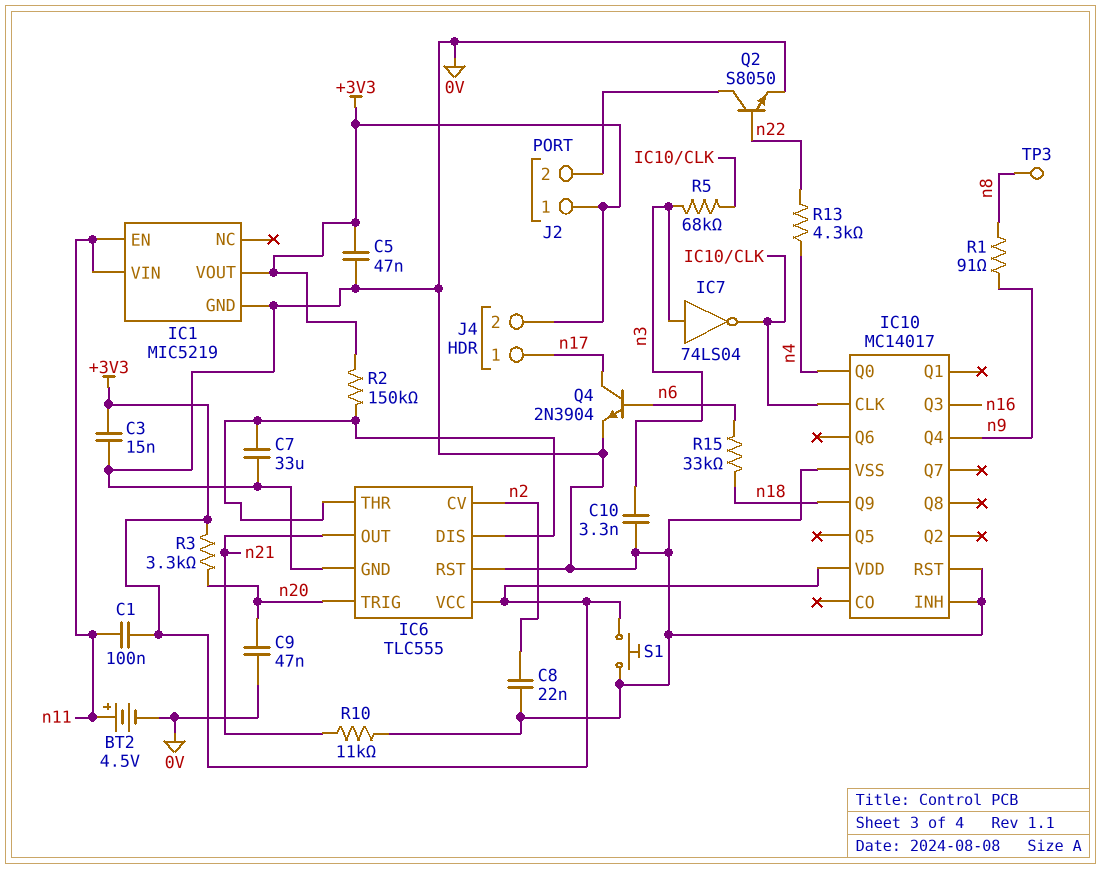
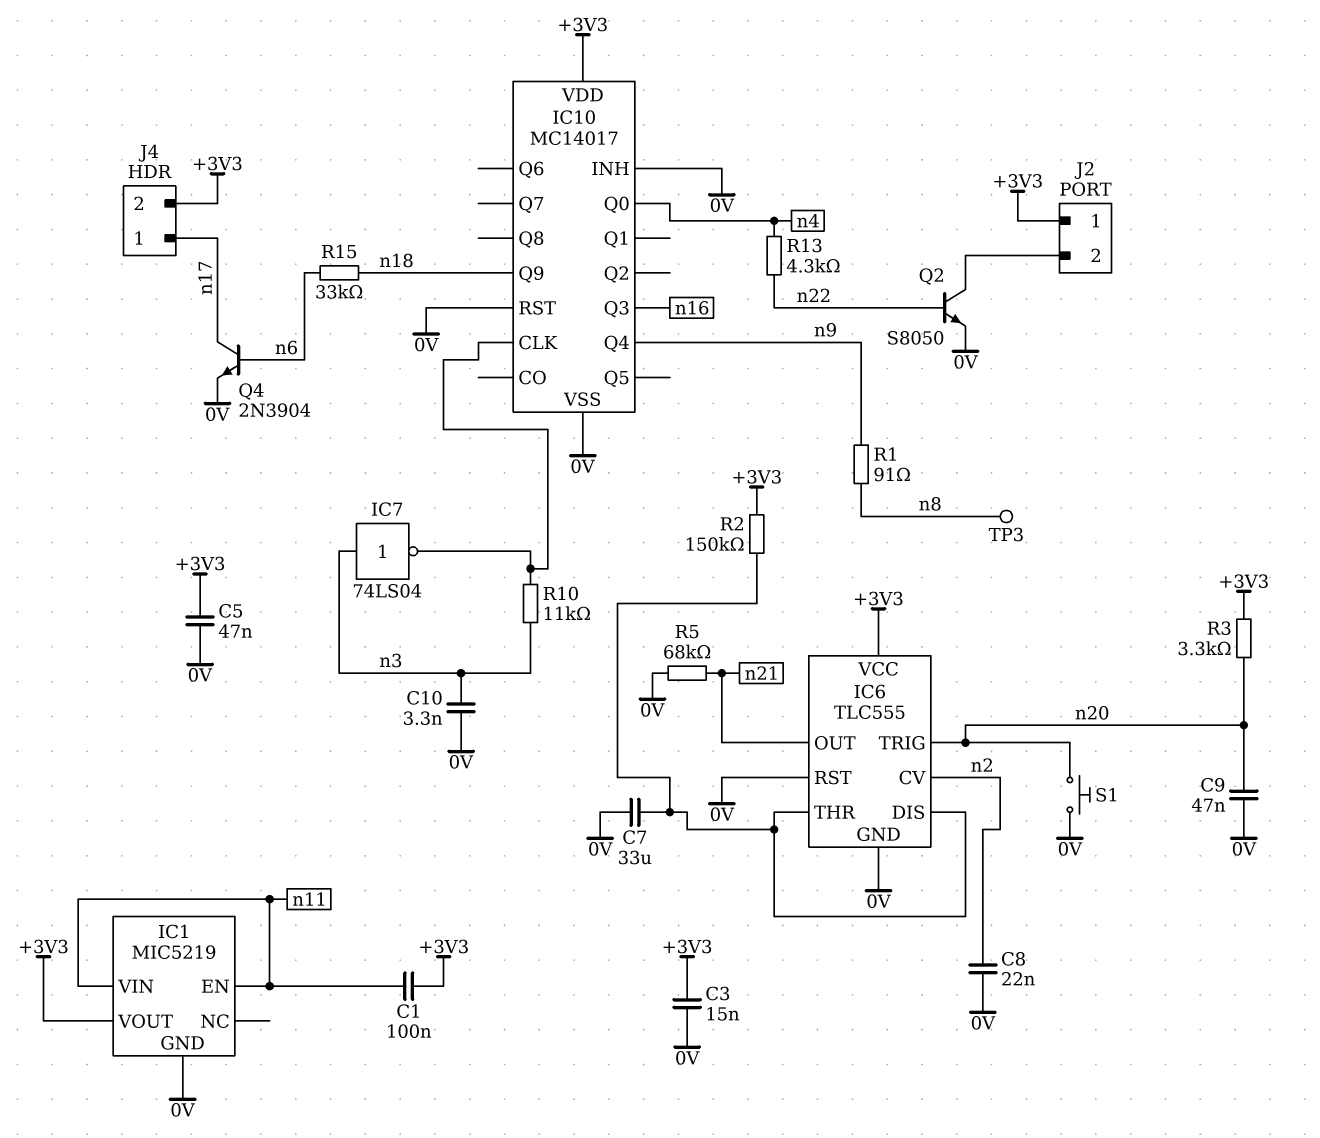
BT2: 4.5V (plus n11, minus 0V) -> none
R5: 68k (IC10/CLK, n3) -> 68k (0V, n21)
R10: 11k (0V, n21) -> 11k (IC10/CLK, n3)
S1: button (+3V3, 0V) -> button (0V, n20)

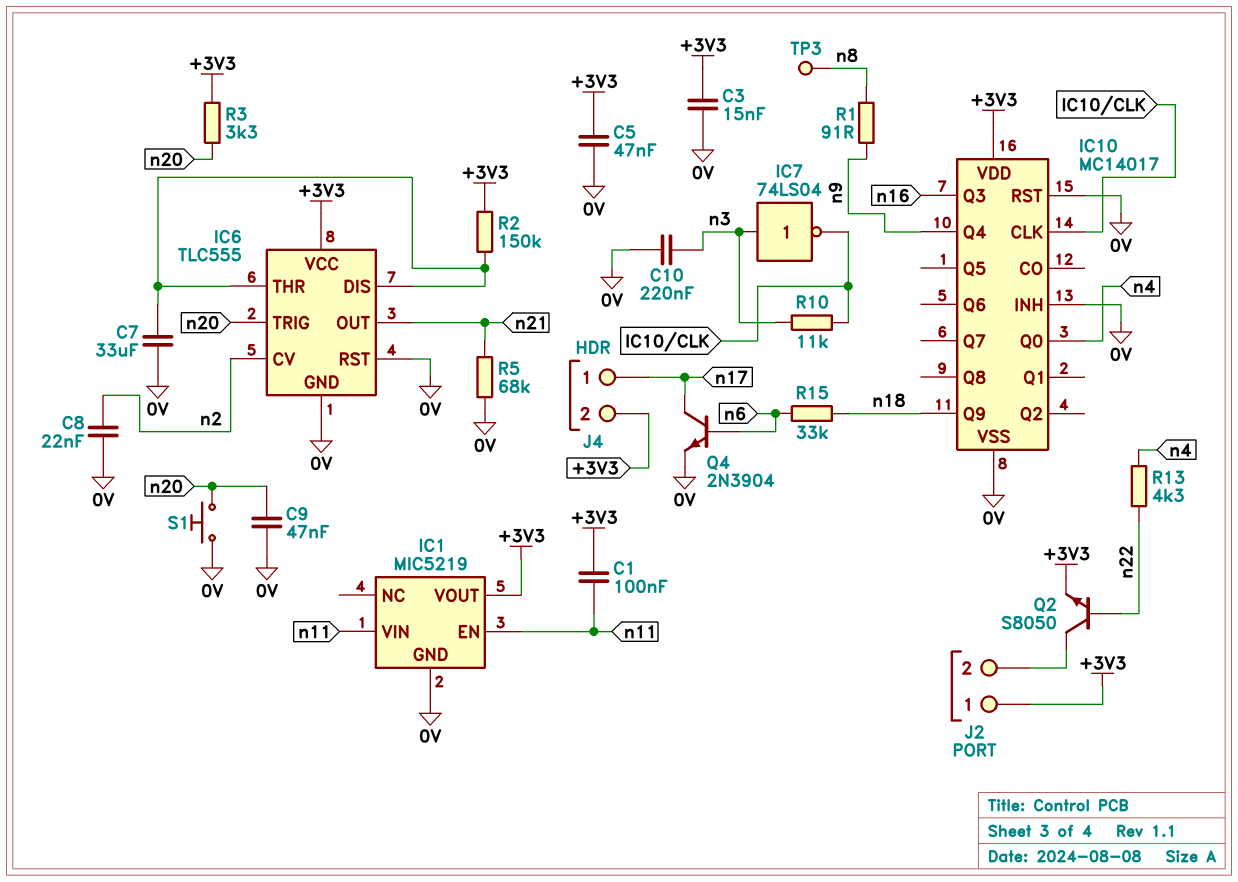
C10: 3.3nF (0V, n3) -> 220nF (0V, n3)
Q2: NPN S8050 (B n22, C J2/2, E 0V) -> NPN S8050 (B n22, C J2/2, E +3V3)

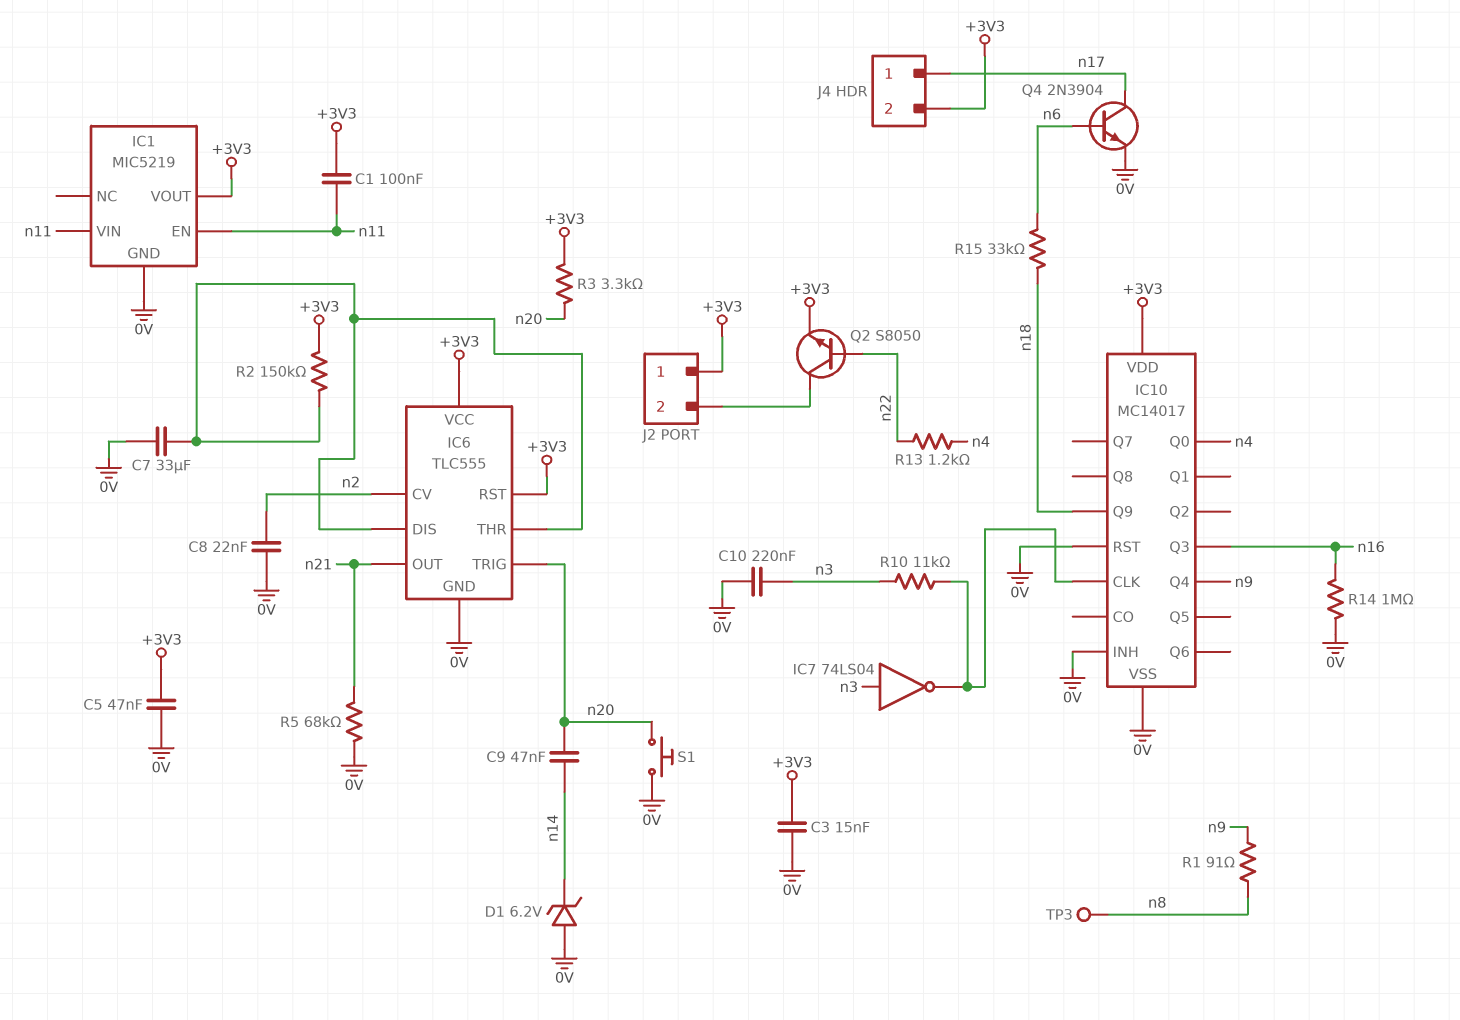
C9: 47nF (0V, n20) -> 47nF (n14, n20)
D1: none -> zener 6.2V (A 0V, K n14)
IC6 pin RST: 0V -> +3V3
R13: 4.3k (n4, n22) -> 1.2k (n4, n22)
R14: none -> 1M (0V, n16)

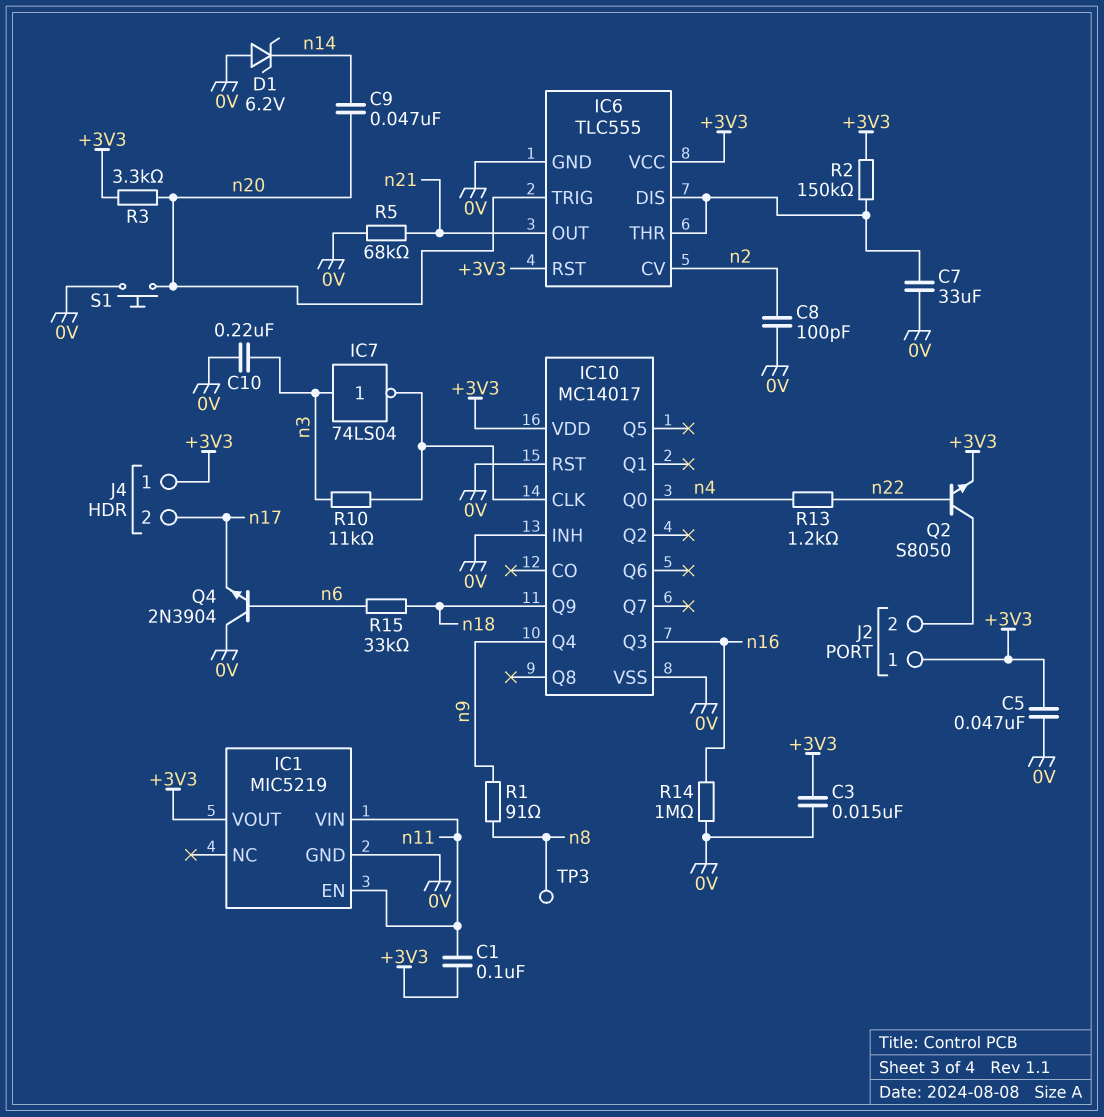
C8: 22nF (0V, n2) -> 100pF (0V, n2)
J4 pin 1: n17 -> +3V3
J4 pin 2: +3V3 -> n17
Q4: NPN 2N3904 (B n6, C n17, E 0V) -> NPN 2N3904 (B n6, C 0V, E n17)

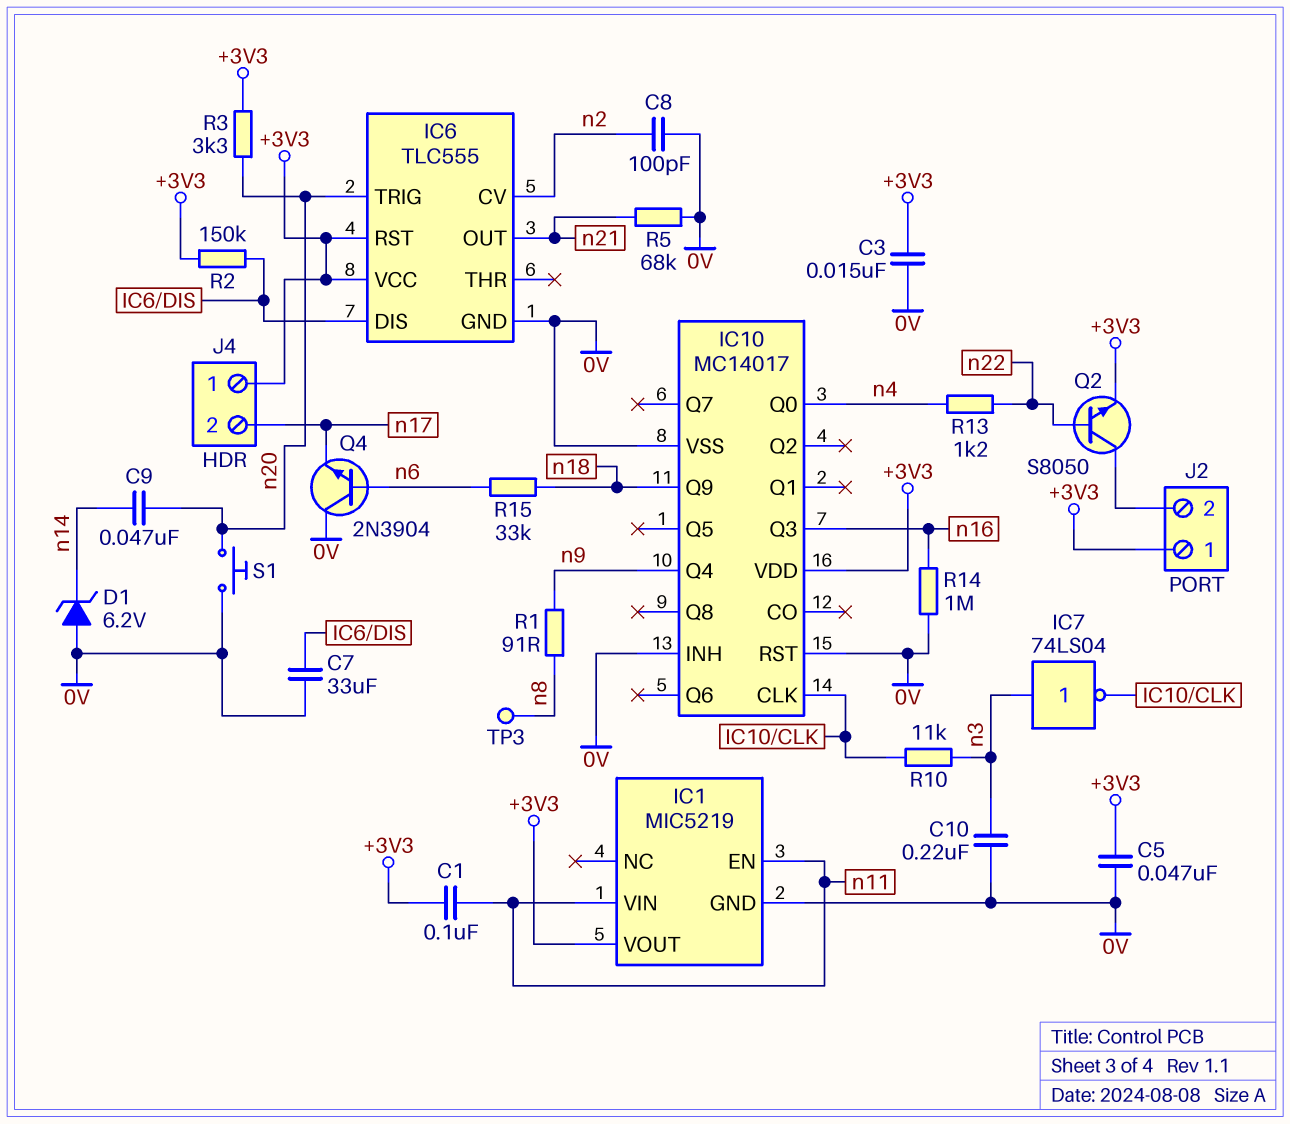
IC6 pin THR: IC6/DIS -> none

